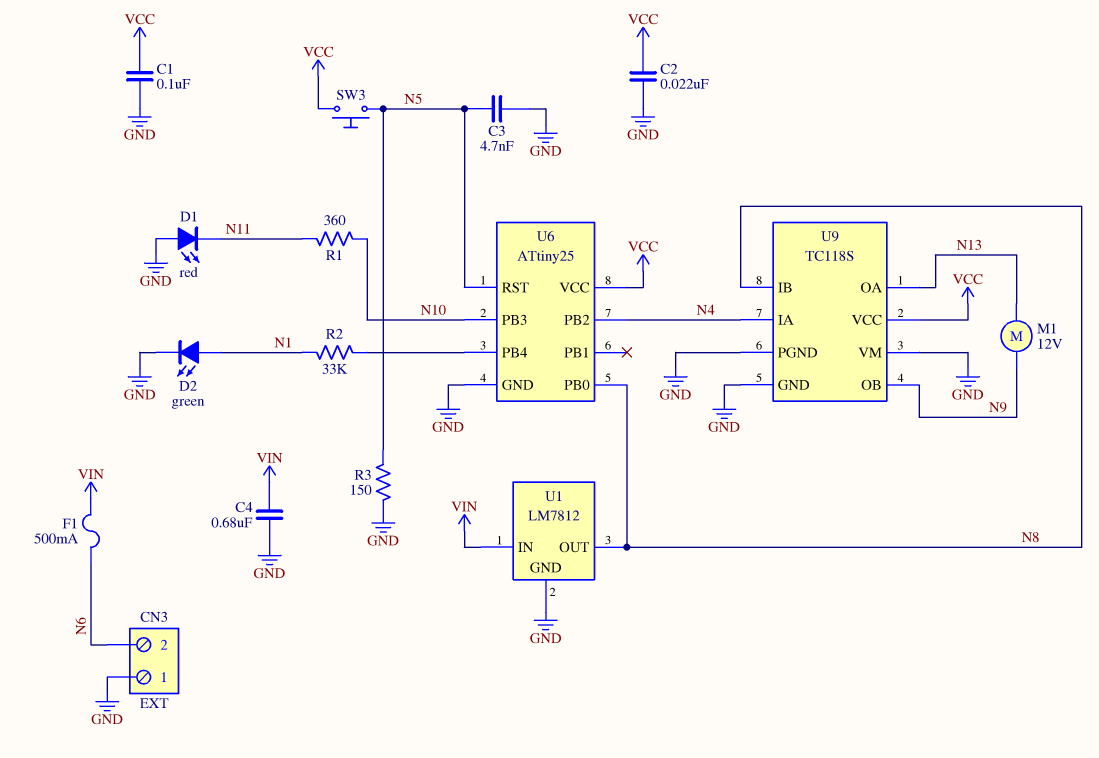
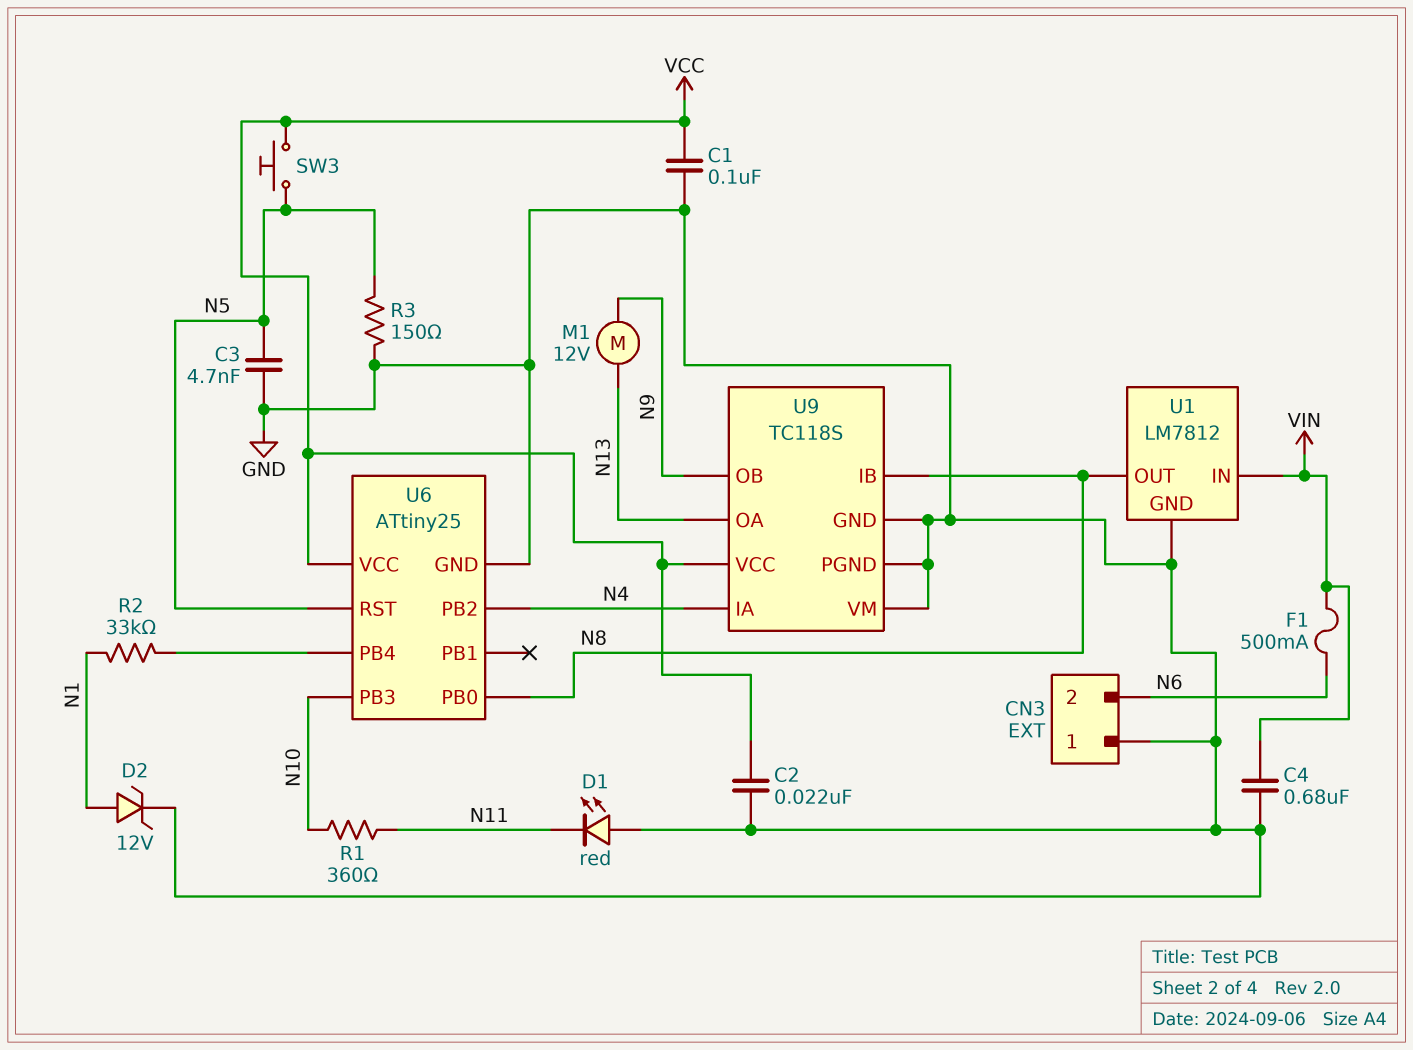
D2: LED green (A N1, K GND) -> zener 12V (A N1, K GND)

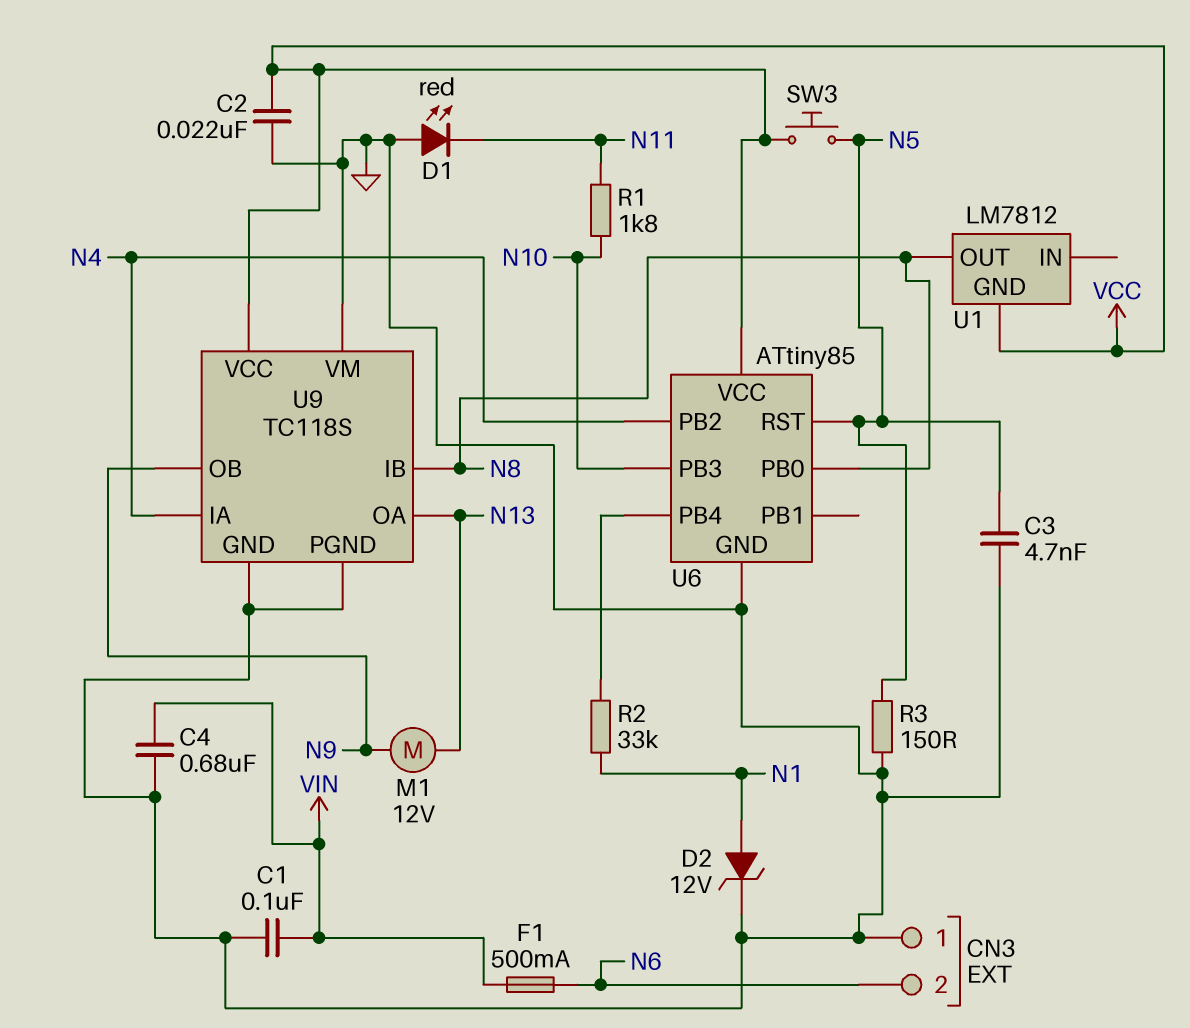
C1: 100nF (GND, VCC) -> 100nF (GND, VIN)
R1: 360 (N10, N11) -> 1.8k (N10, N11)
U1 pin GND: GND -> VCC
U1 pin IN: VIN -> none
U6: ATtiny25 -> ATtiny85

